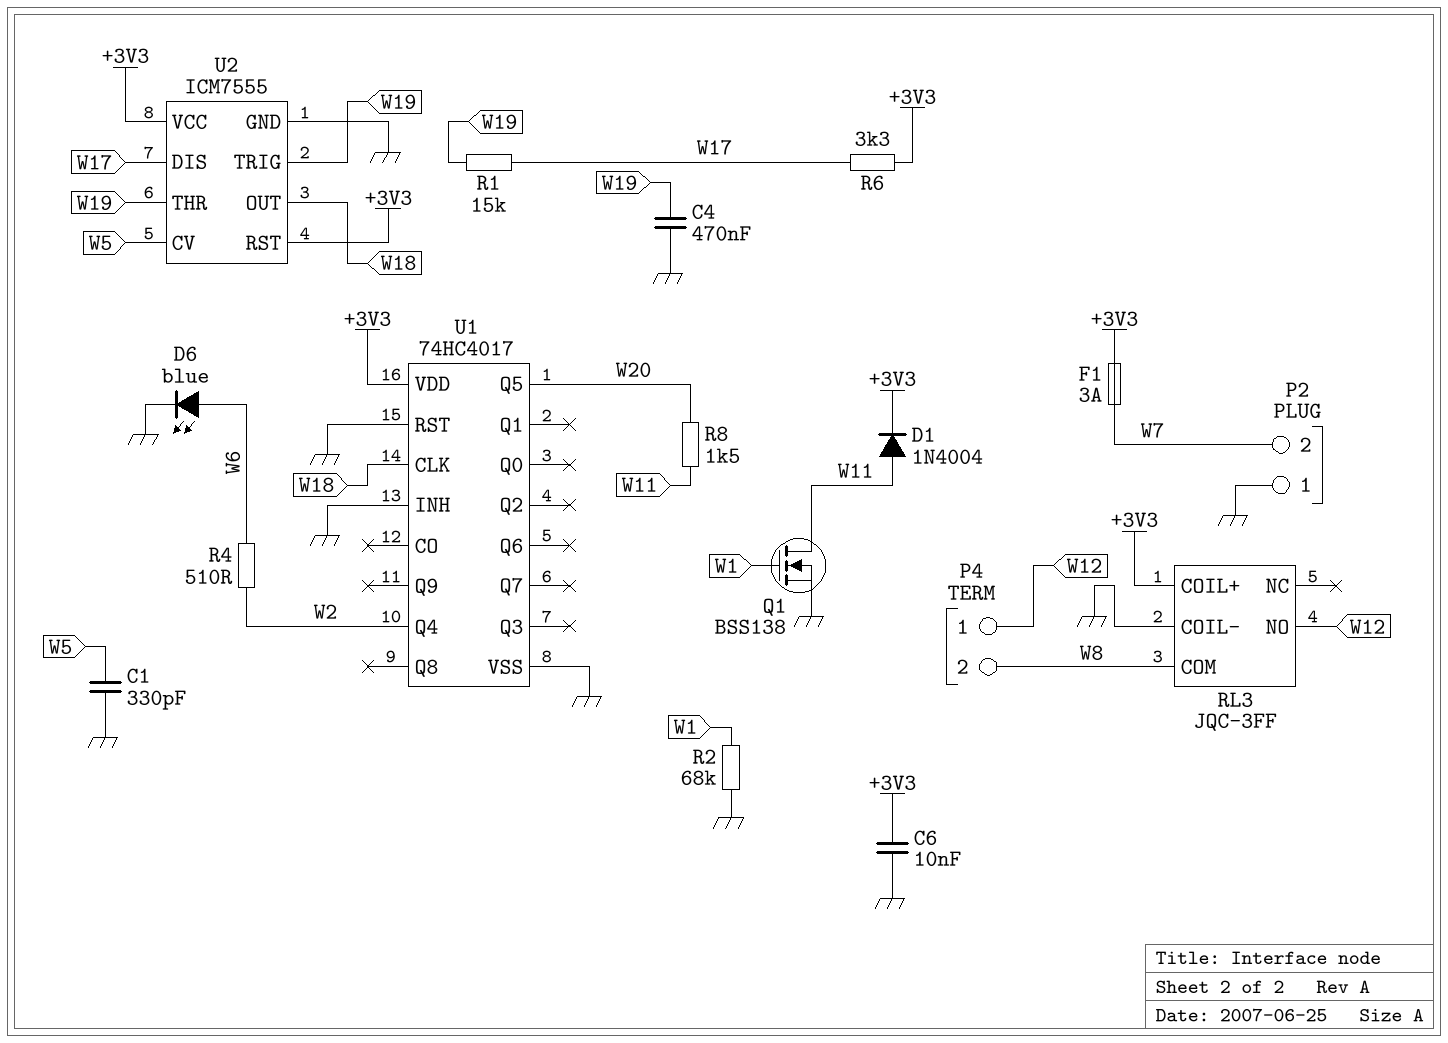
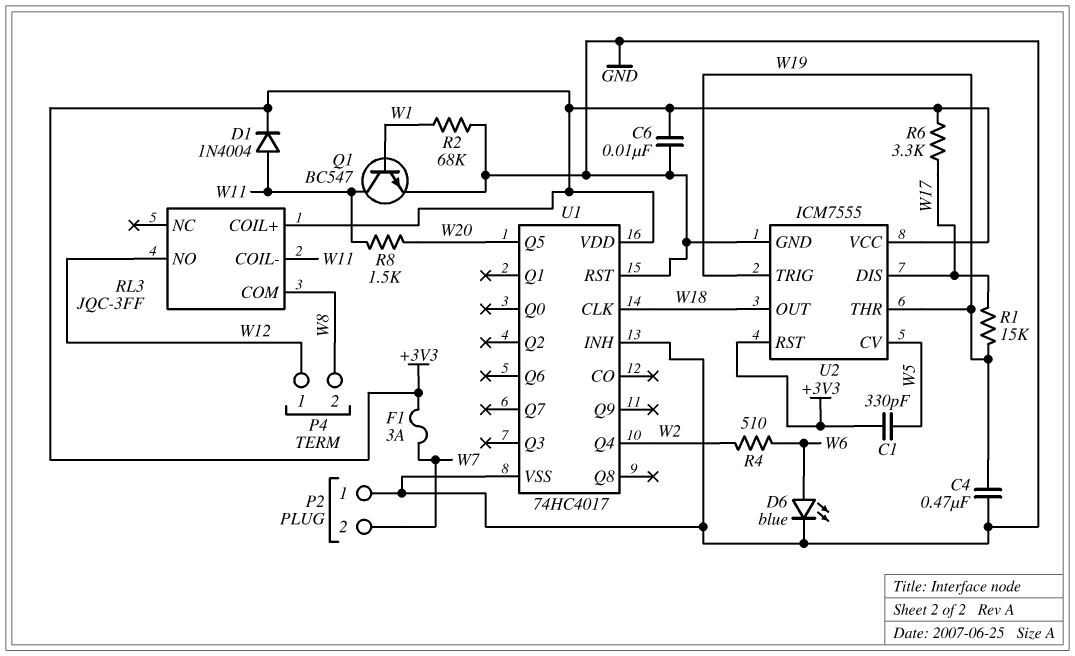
C1: 330pF (GND, W5) -> 330pF (+3V3, W5)
Q1: NMOS BSS138 (G W1, D W11, S GND) -> NPN BC547 (B W1, C W11, E GND)
RL3 pin COIL-: GND -> W11

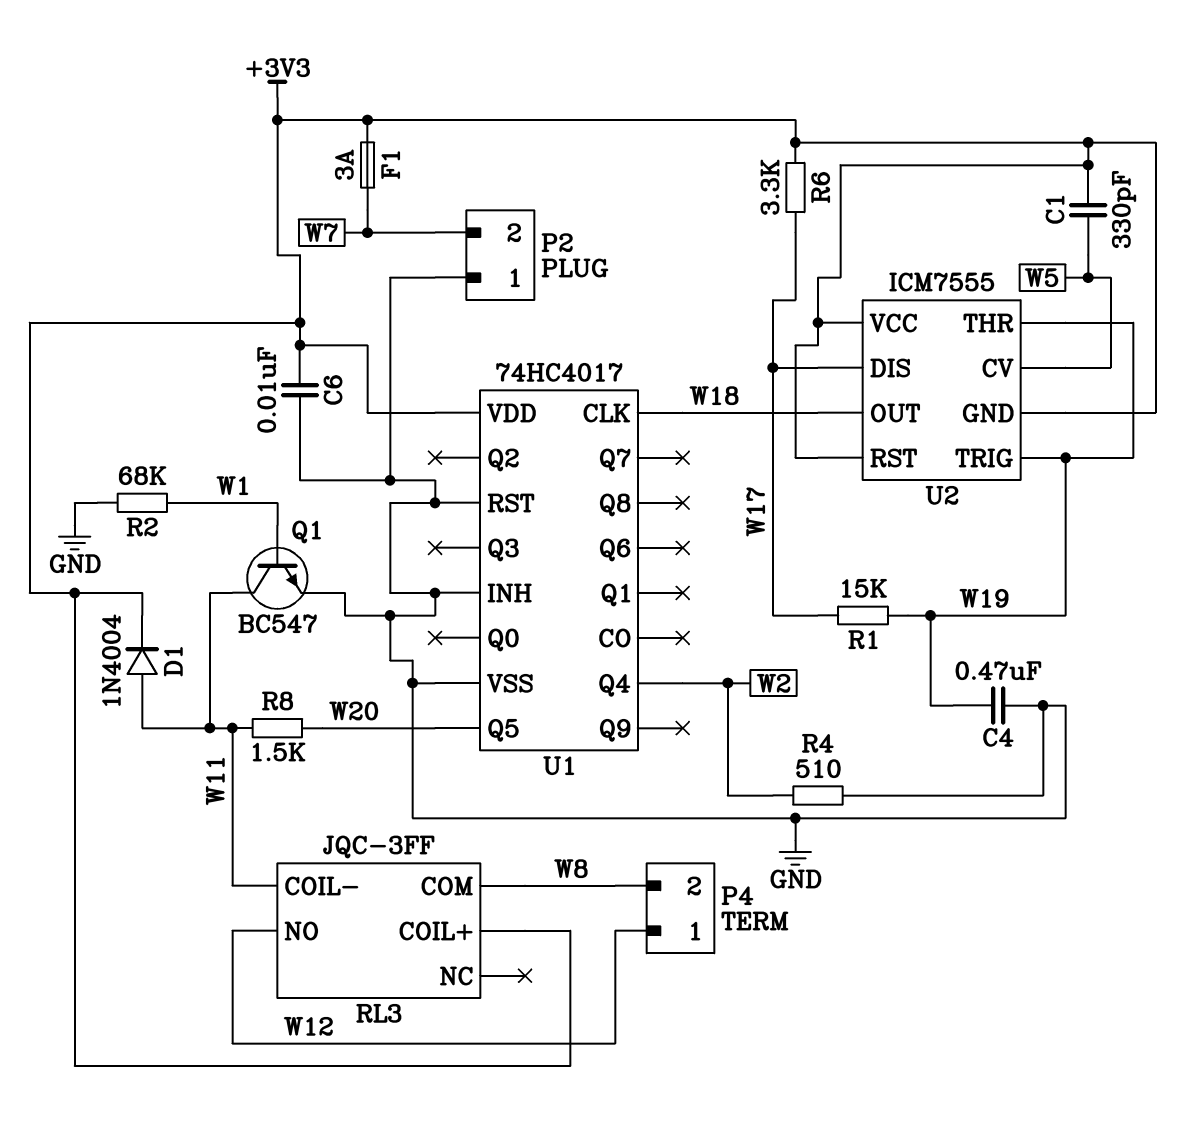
D6: LED blue (A W6, K GND) -> none
R4: 510 (W2, W6) -> 510 (GND, W2)
U2 pin GND: GND -> +3V3

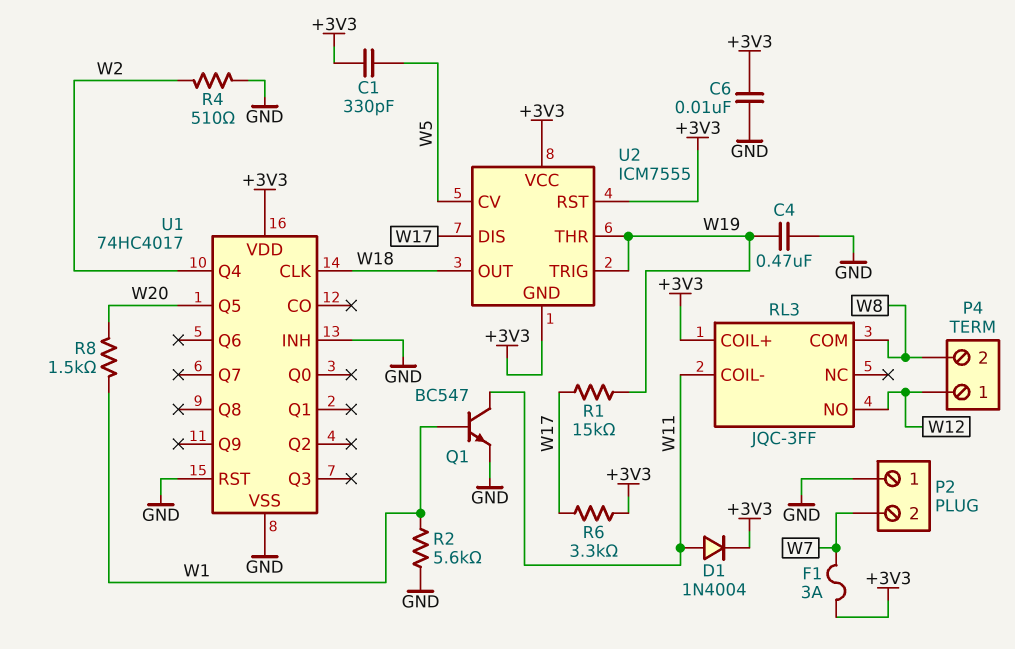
R2: 68k (GND, W1) -> 5.6k (GND, W1)
R8: 1.5k (W11, W20) -> 1.5k (W1, W20)

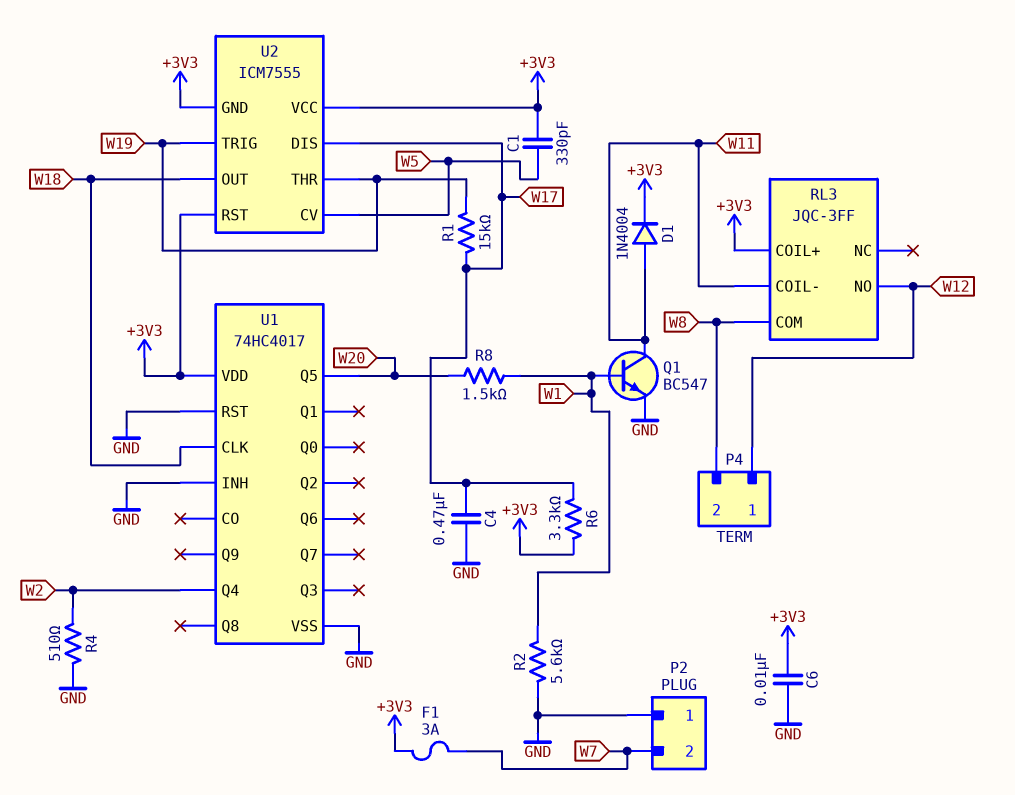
C4: 470nF (GND, W19) -> 470nF (GND, W17)

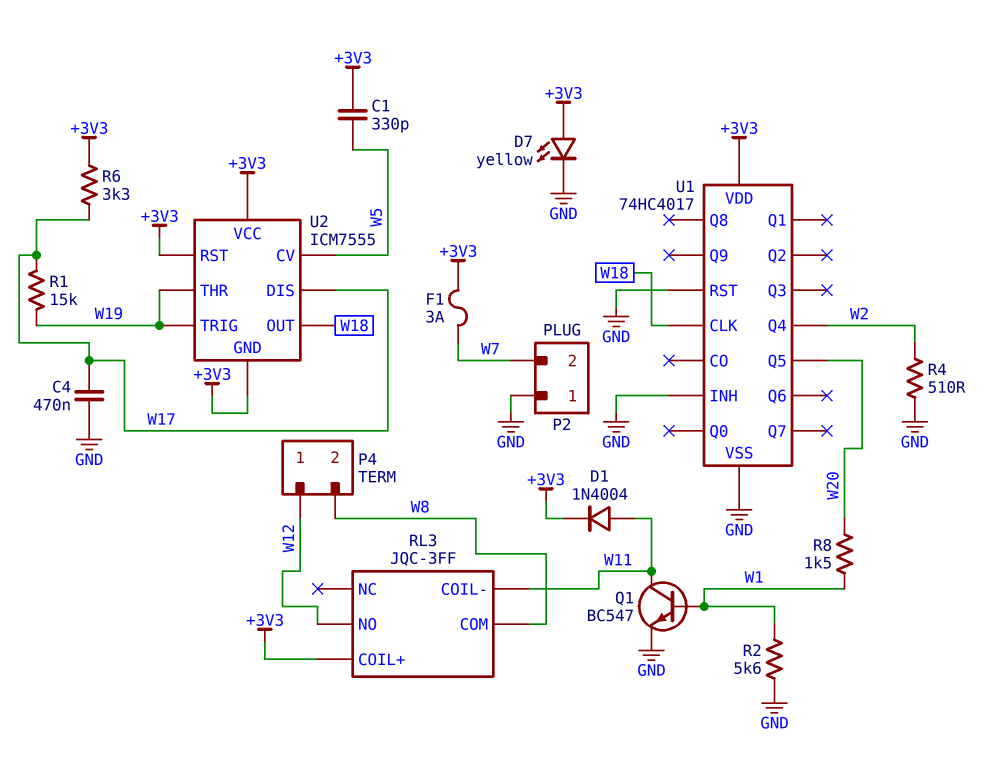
C6: 10nF (+3V3, GND) -> none
D7: none -> LED yellow (A +3V3, K GND)

